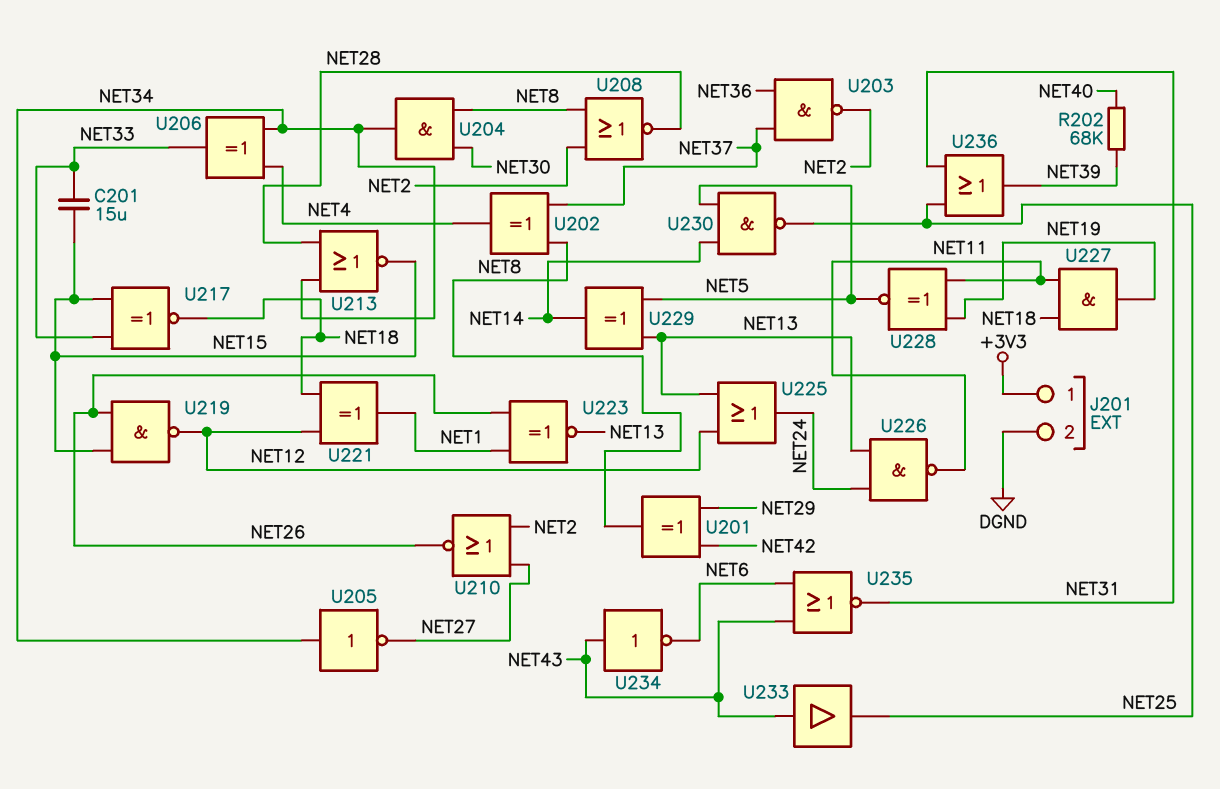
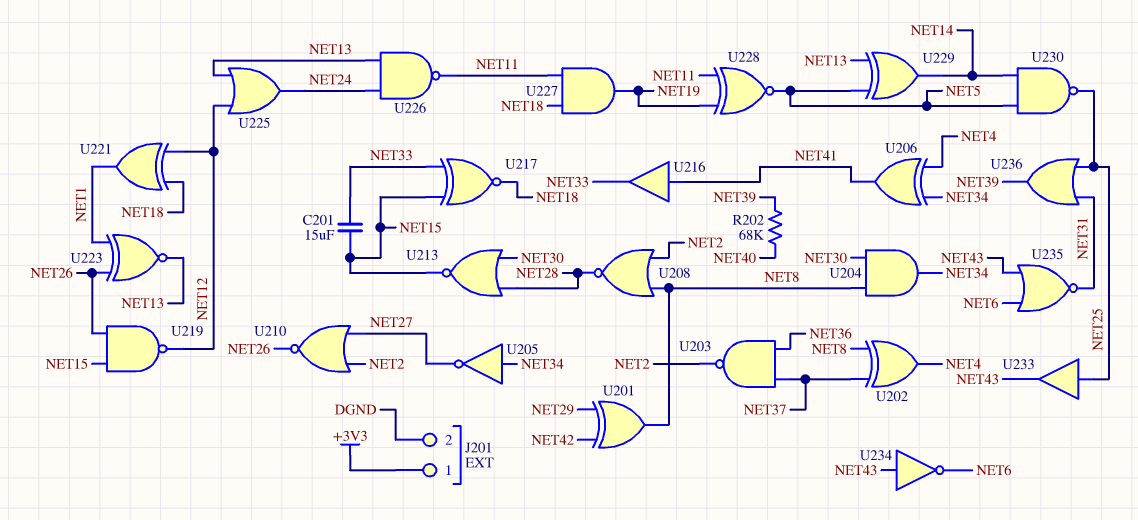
U206: XOR (in NET4, in NET34, out NET33) -> XOR (in NET4, in NET34, out NET41)
U213: NOR (in NET28, in NET34, out NET15) -> NOR (in NET28, in NET30, out NET15)
U216: none -> buffer (in NET41, out NET33)
U233: buffer (in NET43, out NET25) -> buffer (in NET25, out NET43)

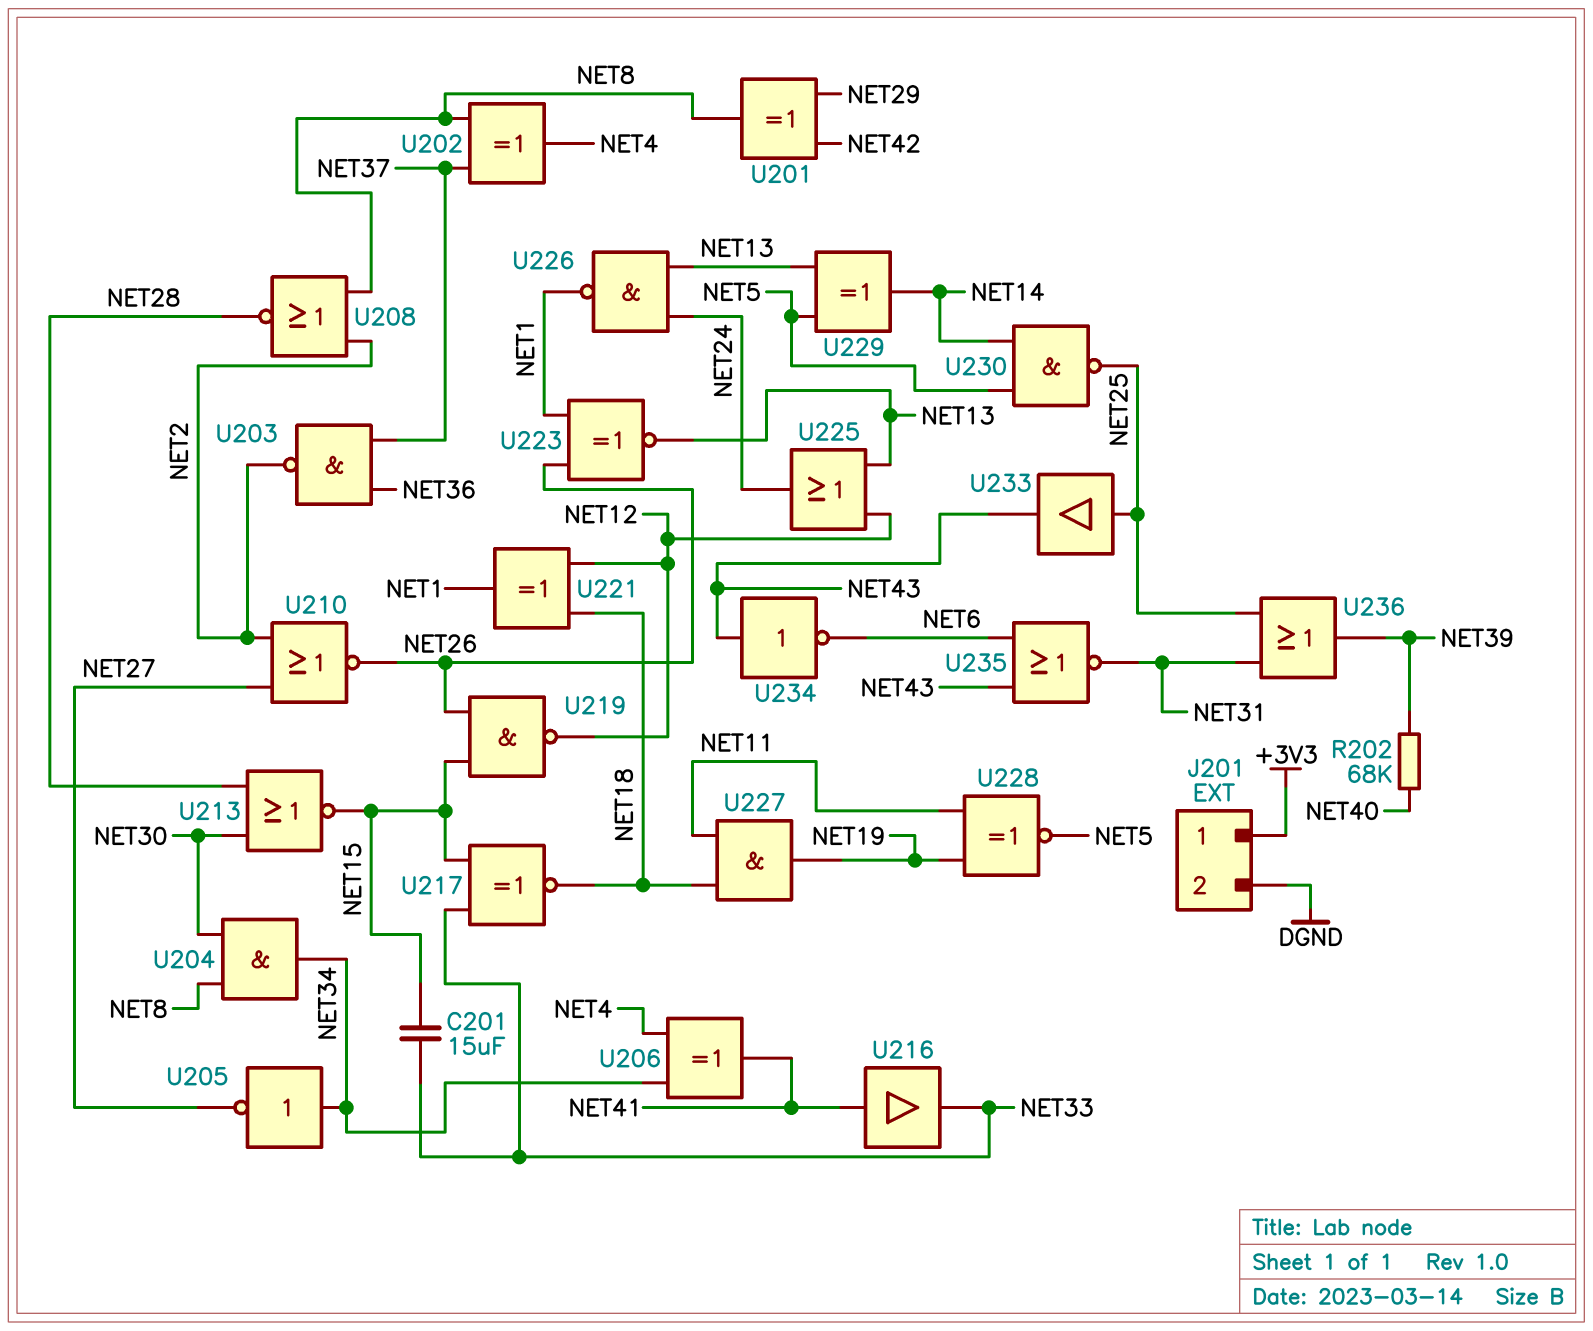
U226: NAND (in NET13, in NET24, out NET11) -> NAND (in NET13, in NET24, out NET1)

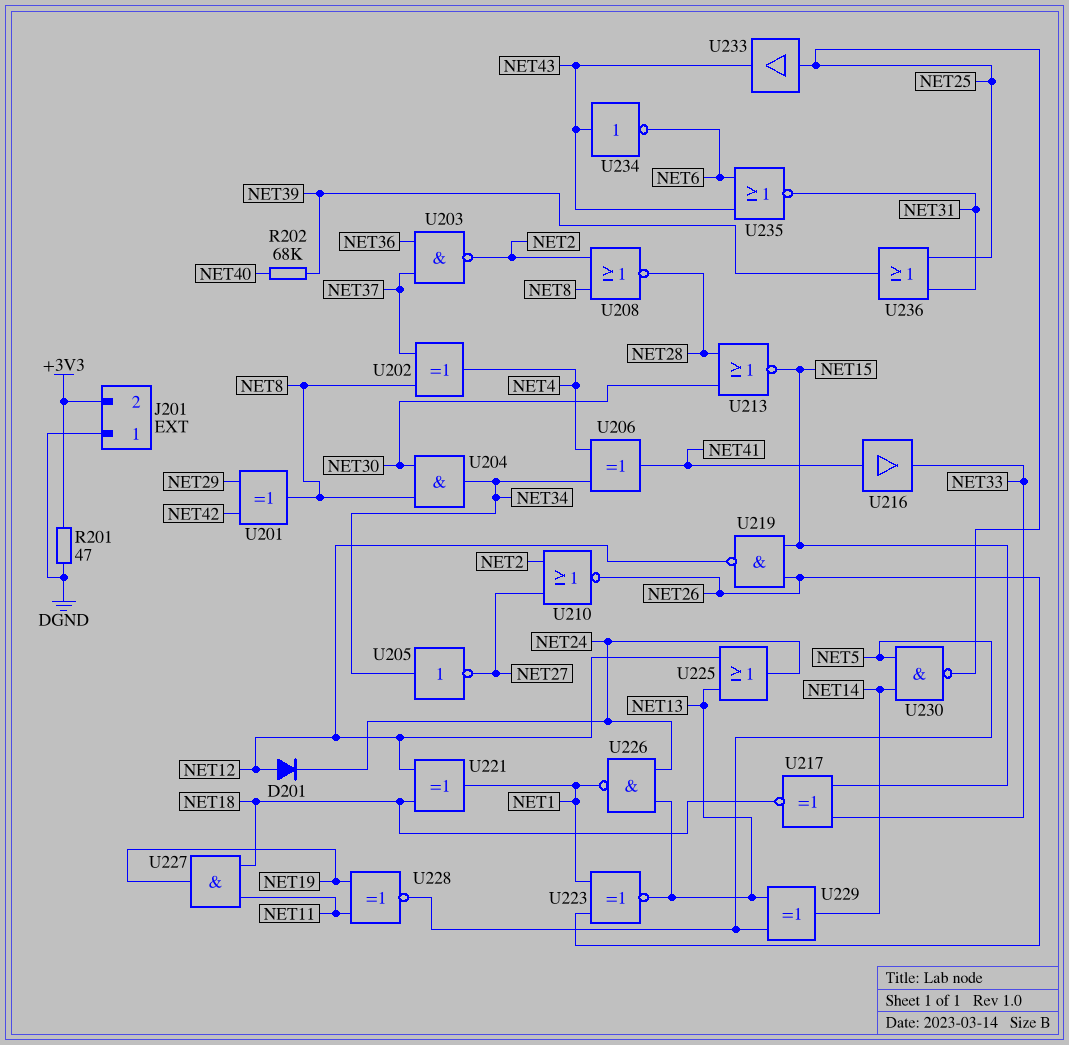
C201: 15uF (NET15, NET33) -> none
D201: none -> diode (A NET12, K NET24)
J201 pin 1: +3V3 -> DGND
J201 pin 2: DGND -> +3V3
R201: none -> 47 (+3V3, DGND)

